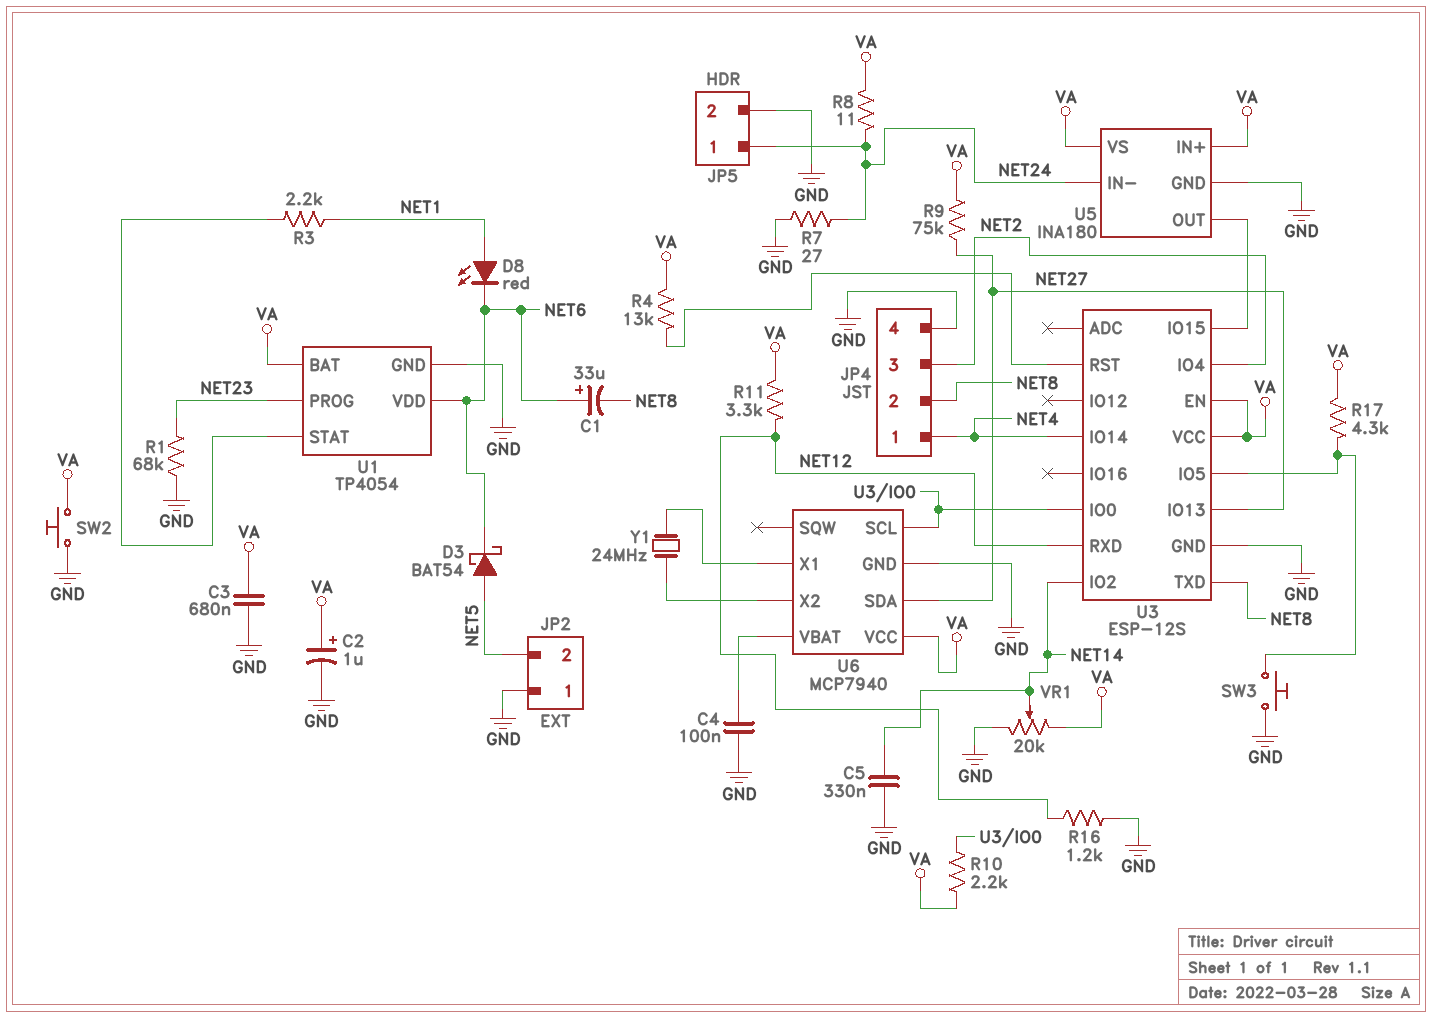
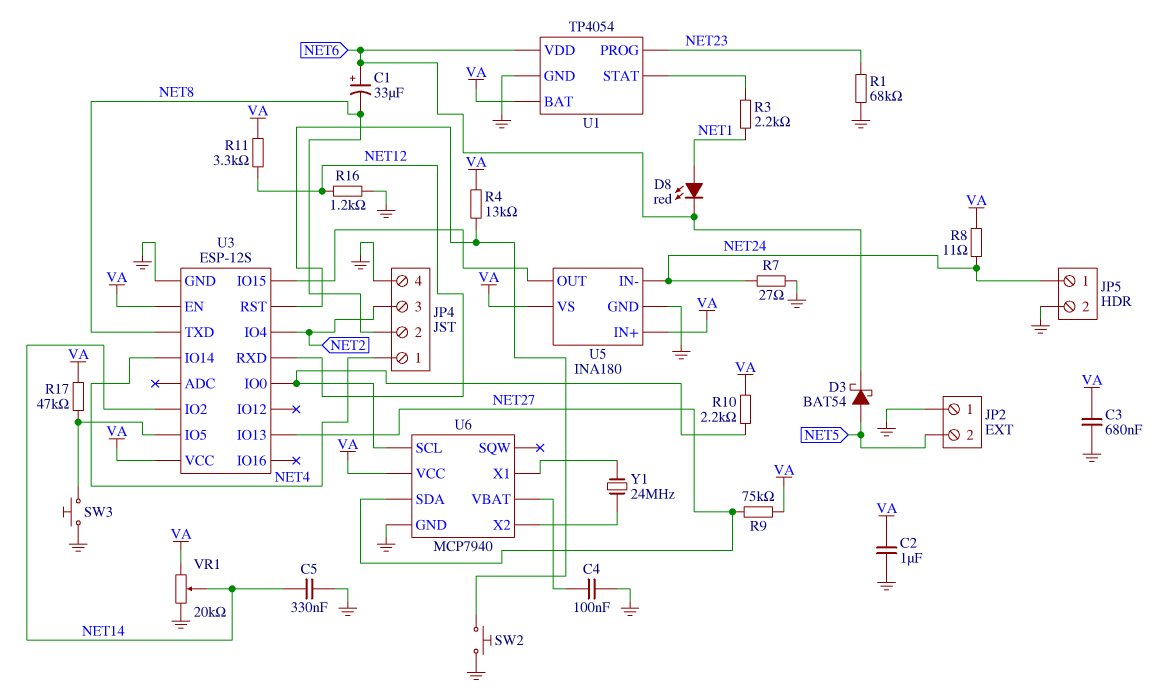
C2: 1uF (plus VA, minus GND) -> 1uF (GND, VA)
R17: 4.3k (U3/IO5, VA) -> 47k (U3/IO5, VA)
SW2: button (GND, VA) -> button (GND, U3/RST)

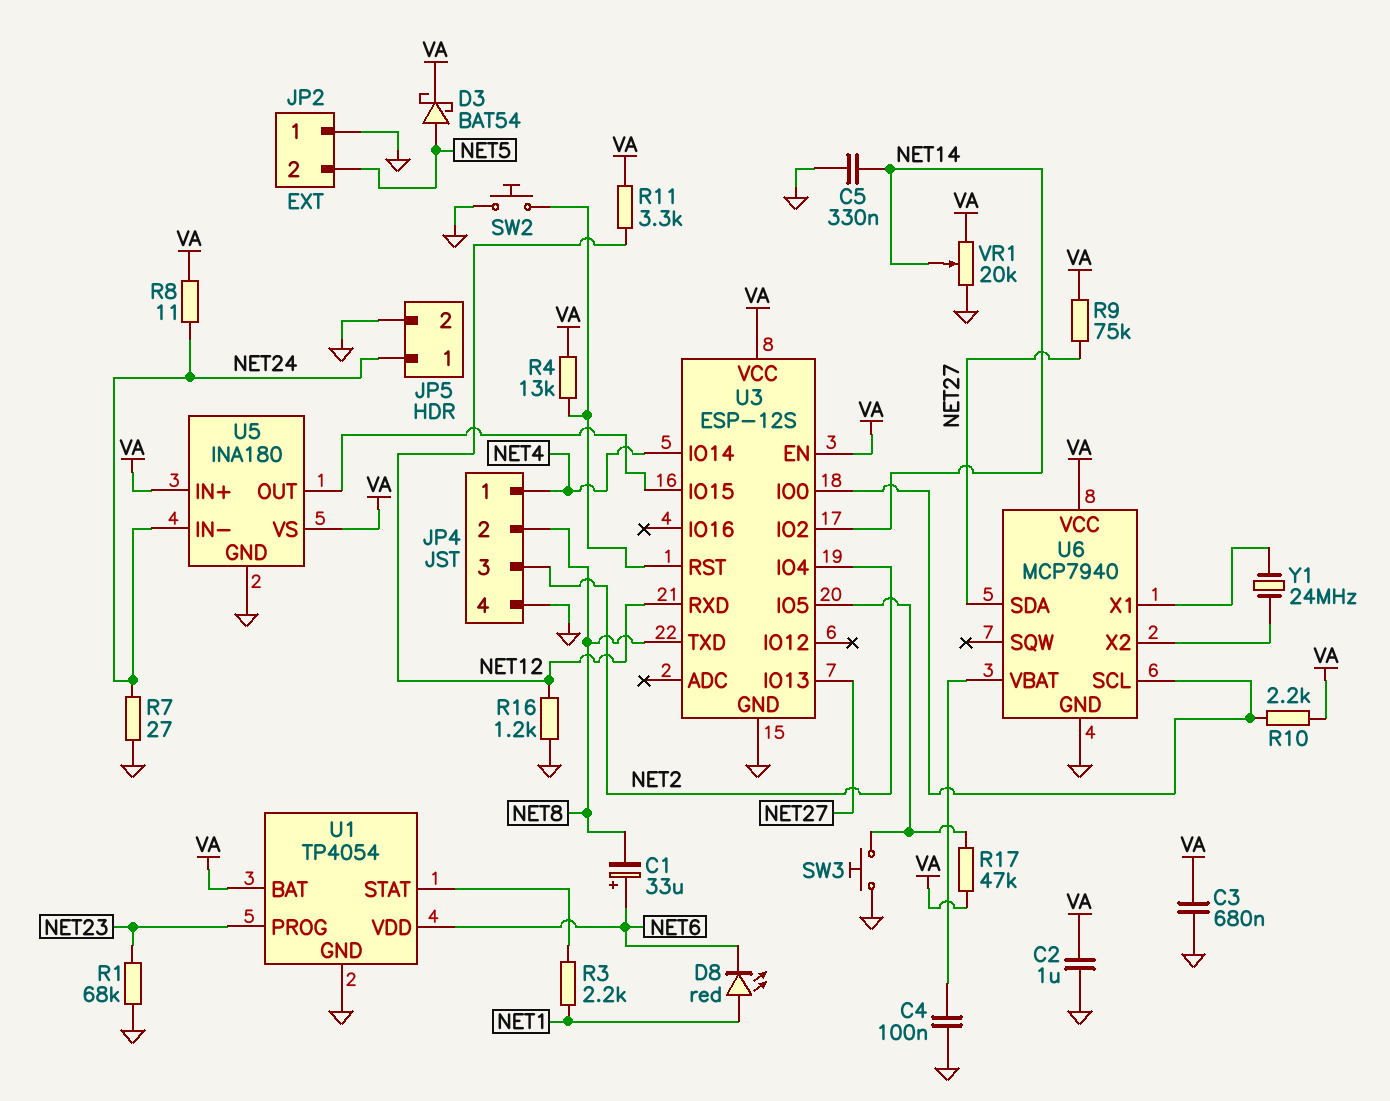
D3: schottky BAT54 (A NET5, K NET6) -> schottky BAT54 (A NET5, K VA)

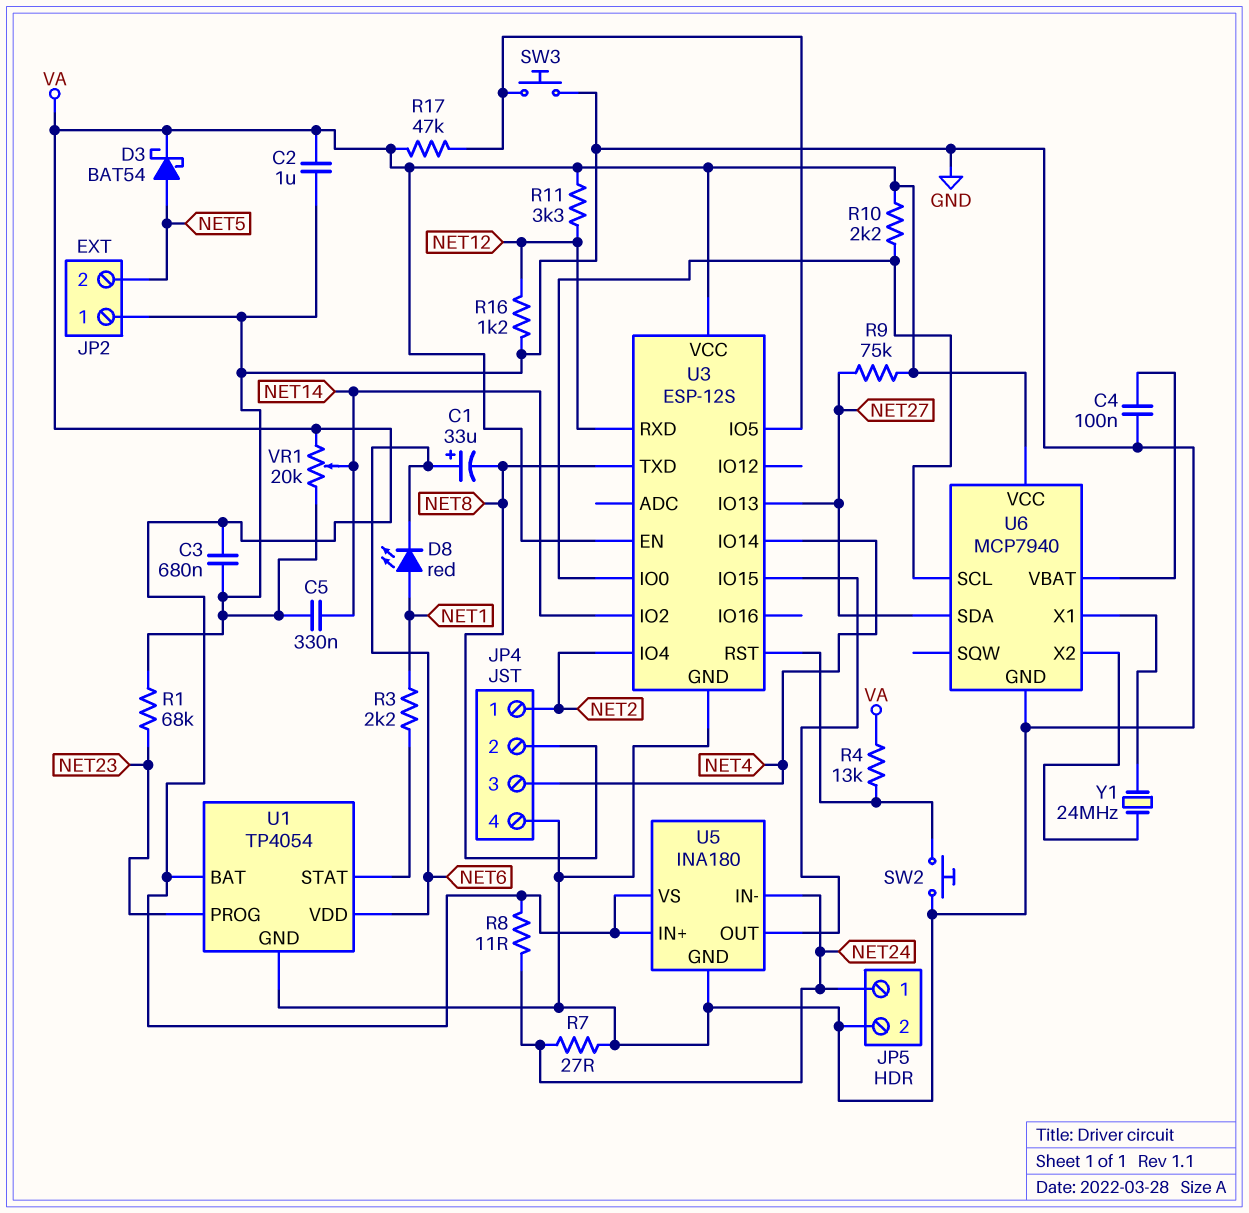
JP4 pin 1: NET4 -> NET2
JP4 pin 3: NET2 -> NET4

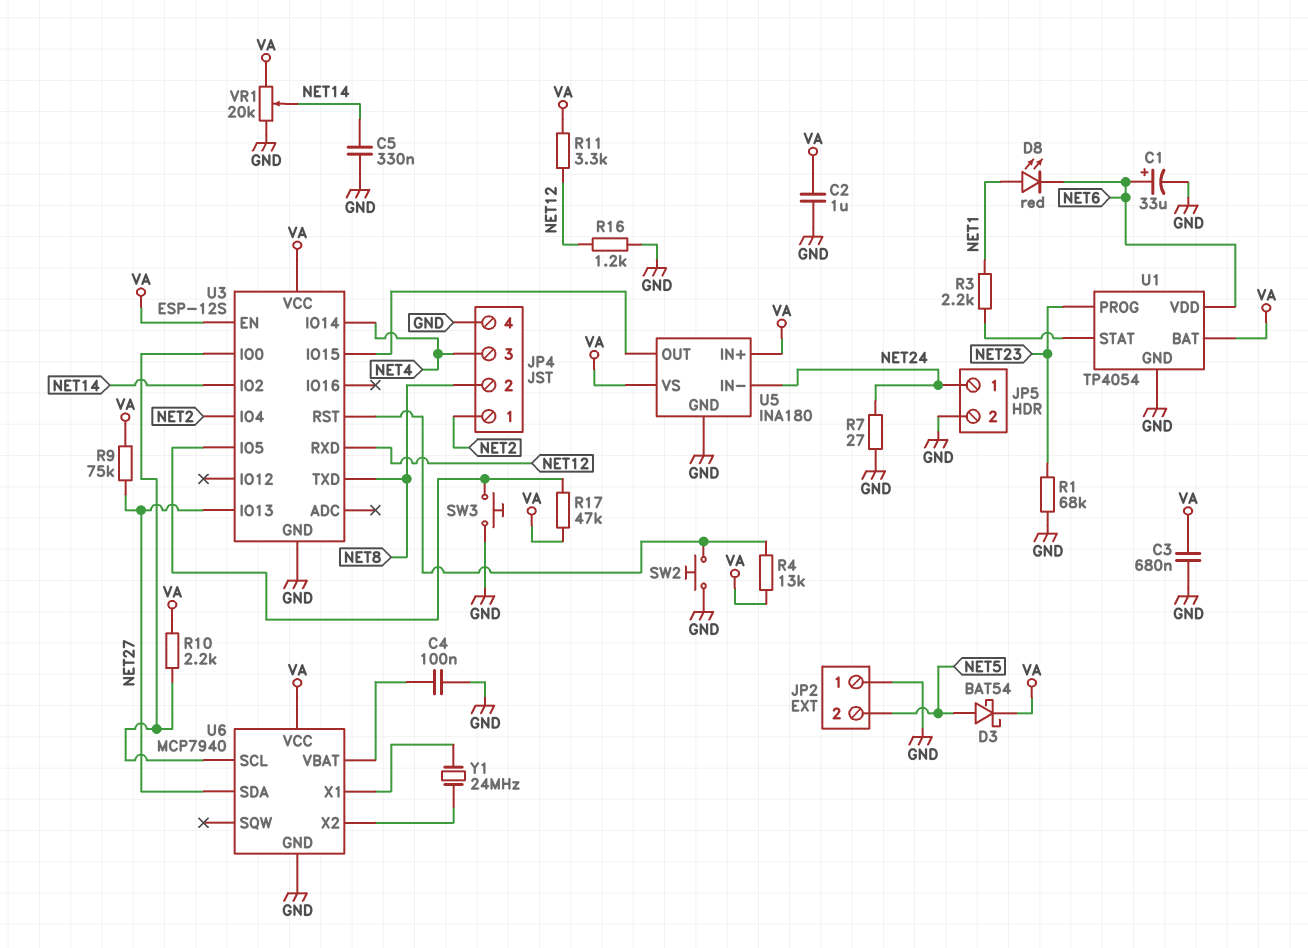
C1: 33uF (plus NET6, minus NET8) -> 33uF (plus NET6, minus GND)
R8: 11 (NET24, VA) -> none

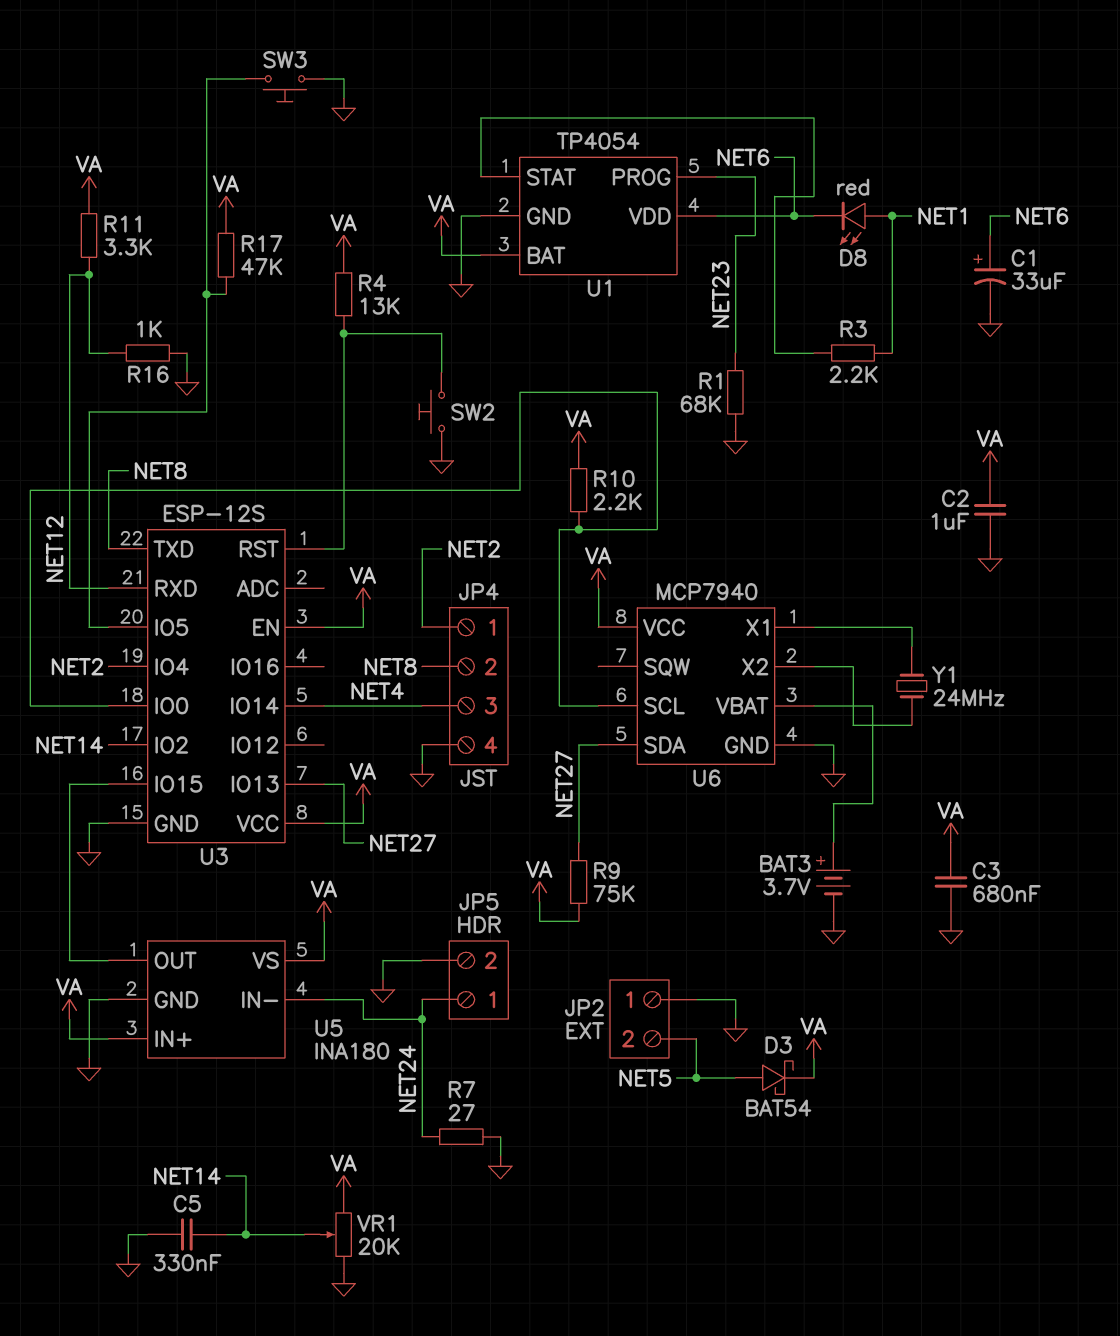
BAT3: none -> 3.7V (plus U6/VBAT, minus GND)
C4: 100nF (GND, U6/VBAT) -> none
R16: 1.2k (GND, NET12) -> 1k (GND, NET12)

